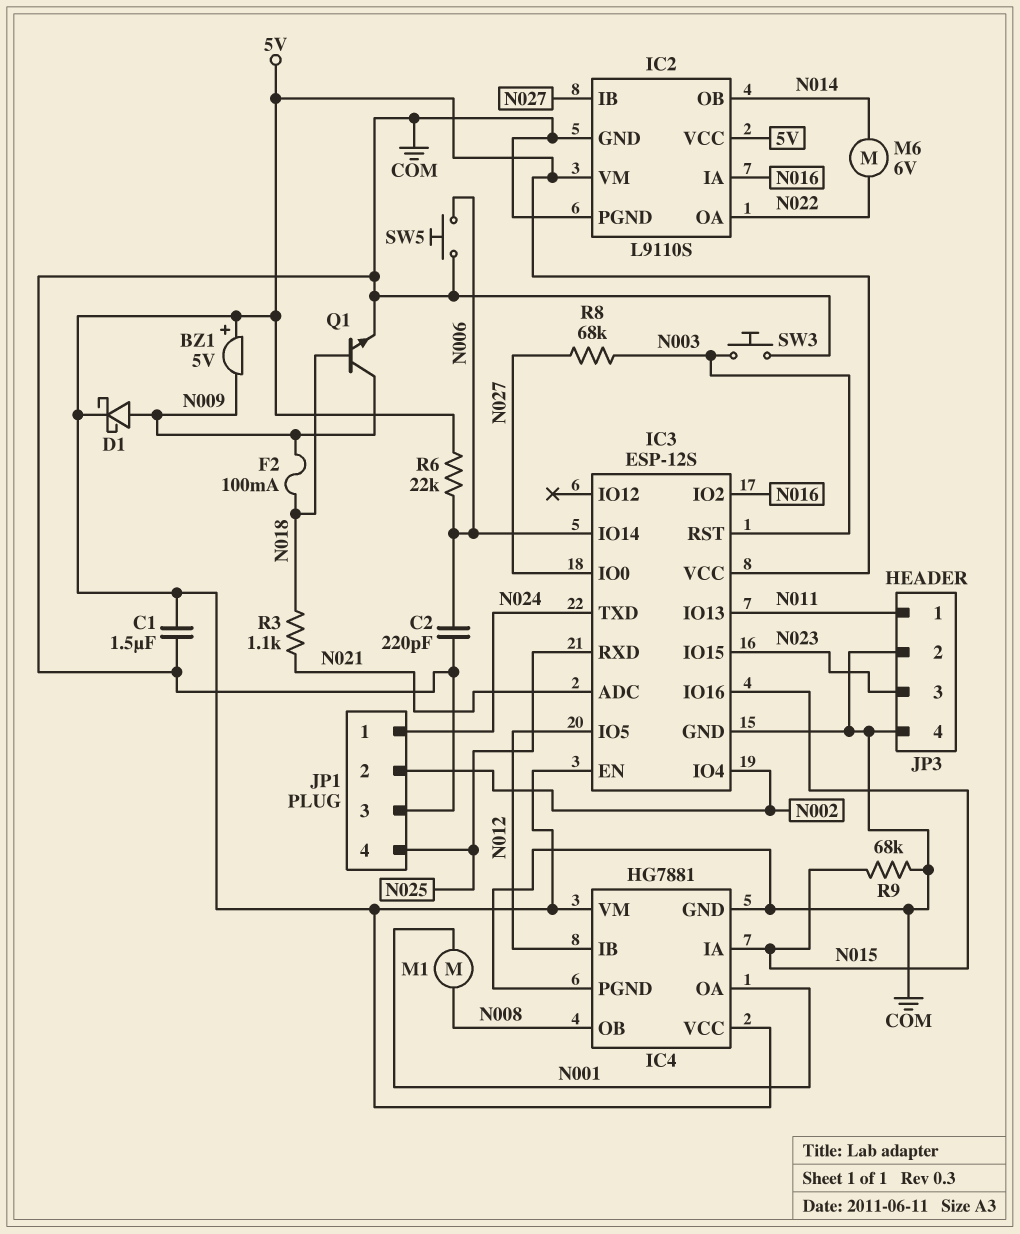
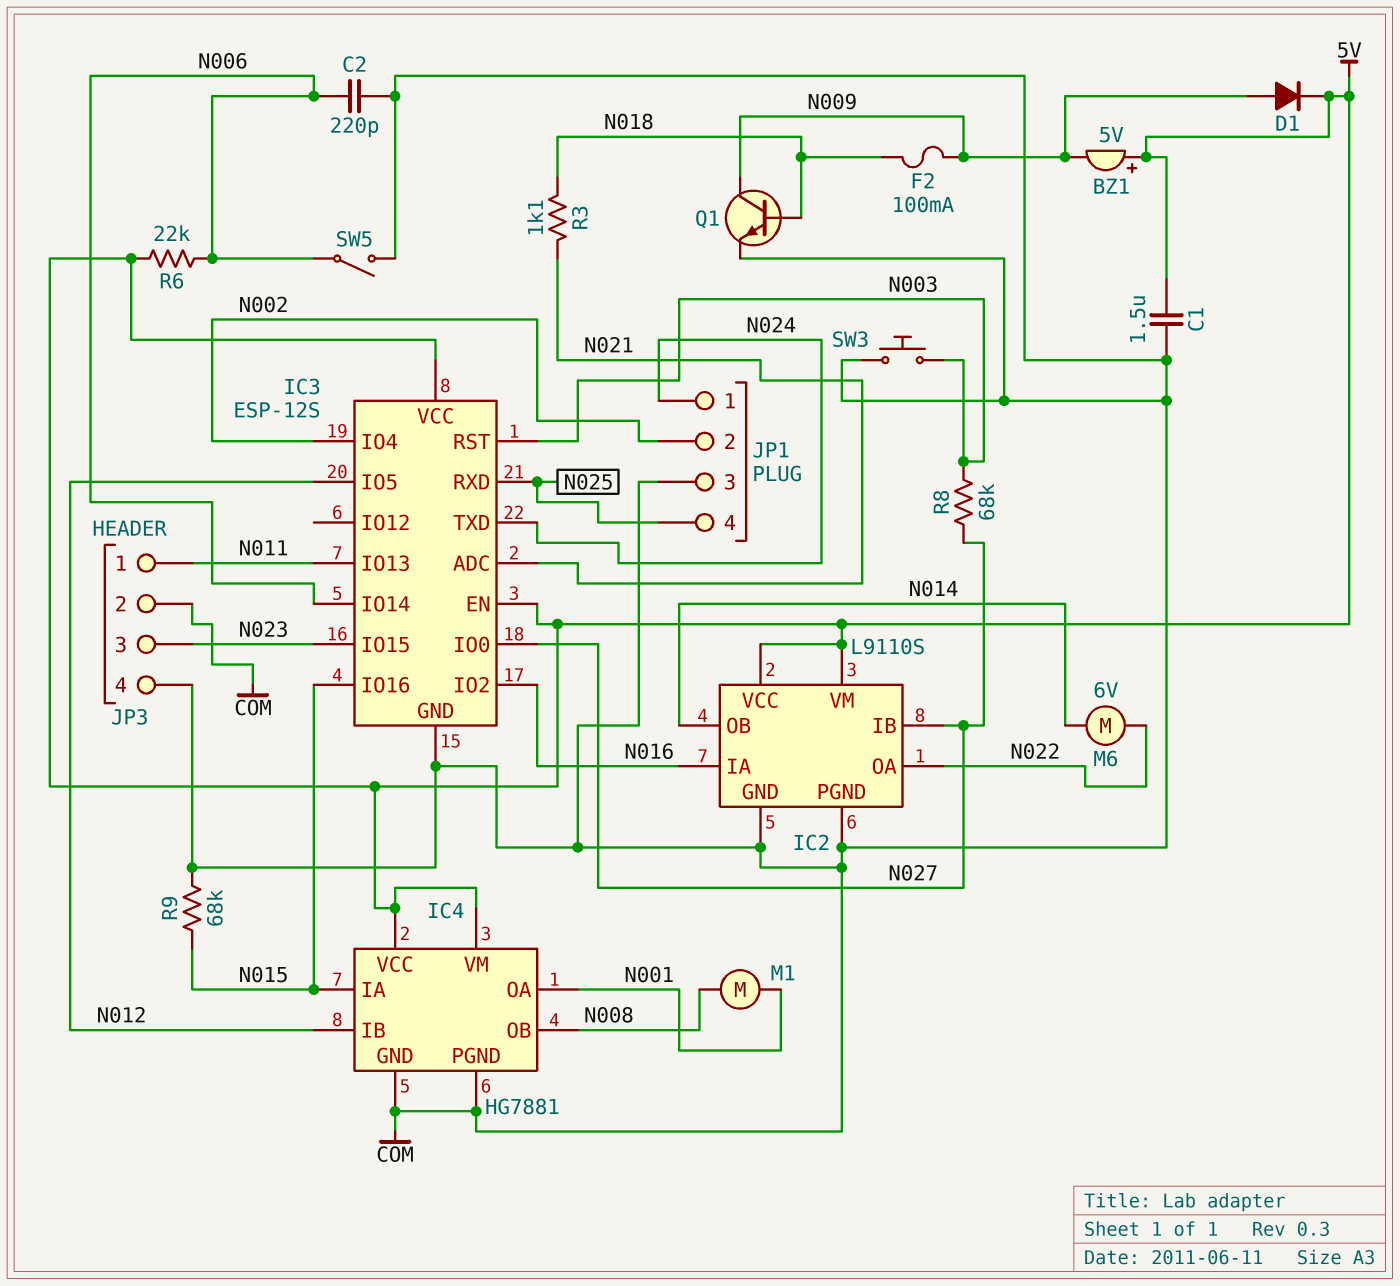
D1: schottky (A N009, K 5V) -> diode (A N009, K 5V)
SW5: button (COM, N006) -> switch (COM, N006)

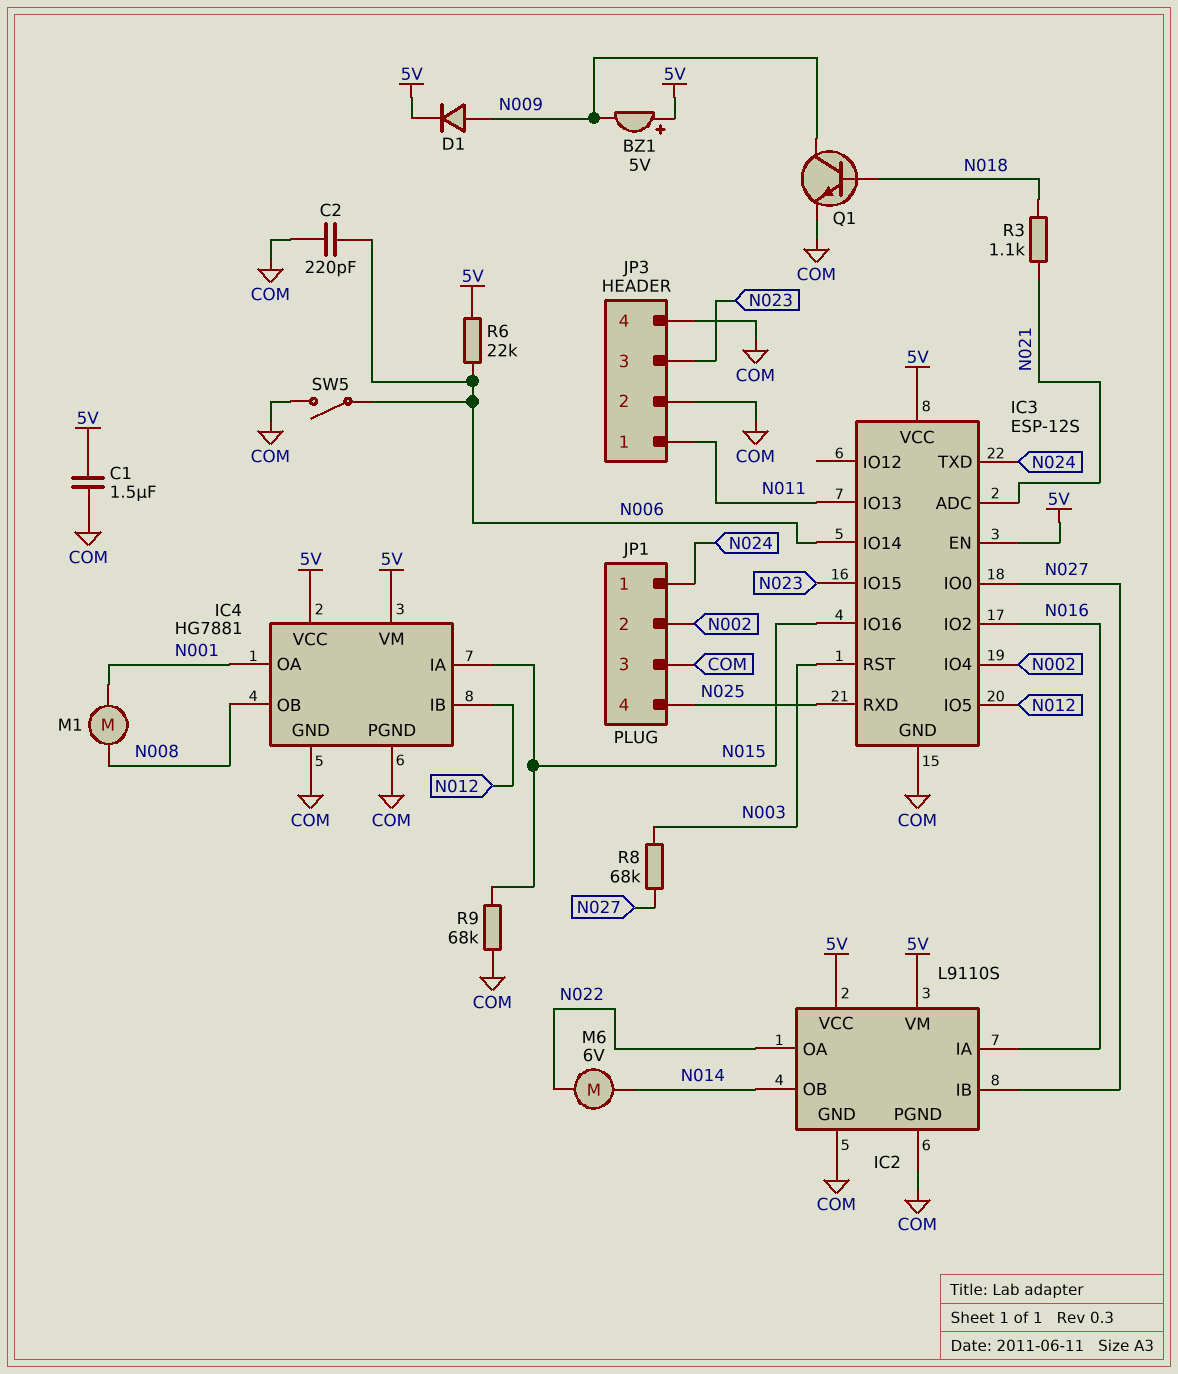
F2: 100mA (N009, N018) -> none
SW3: button (COM, N003) -> none

